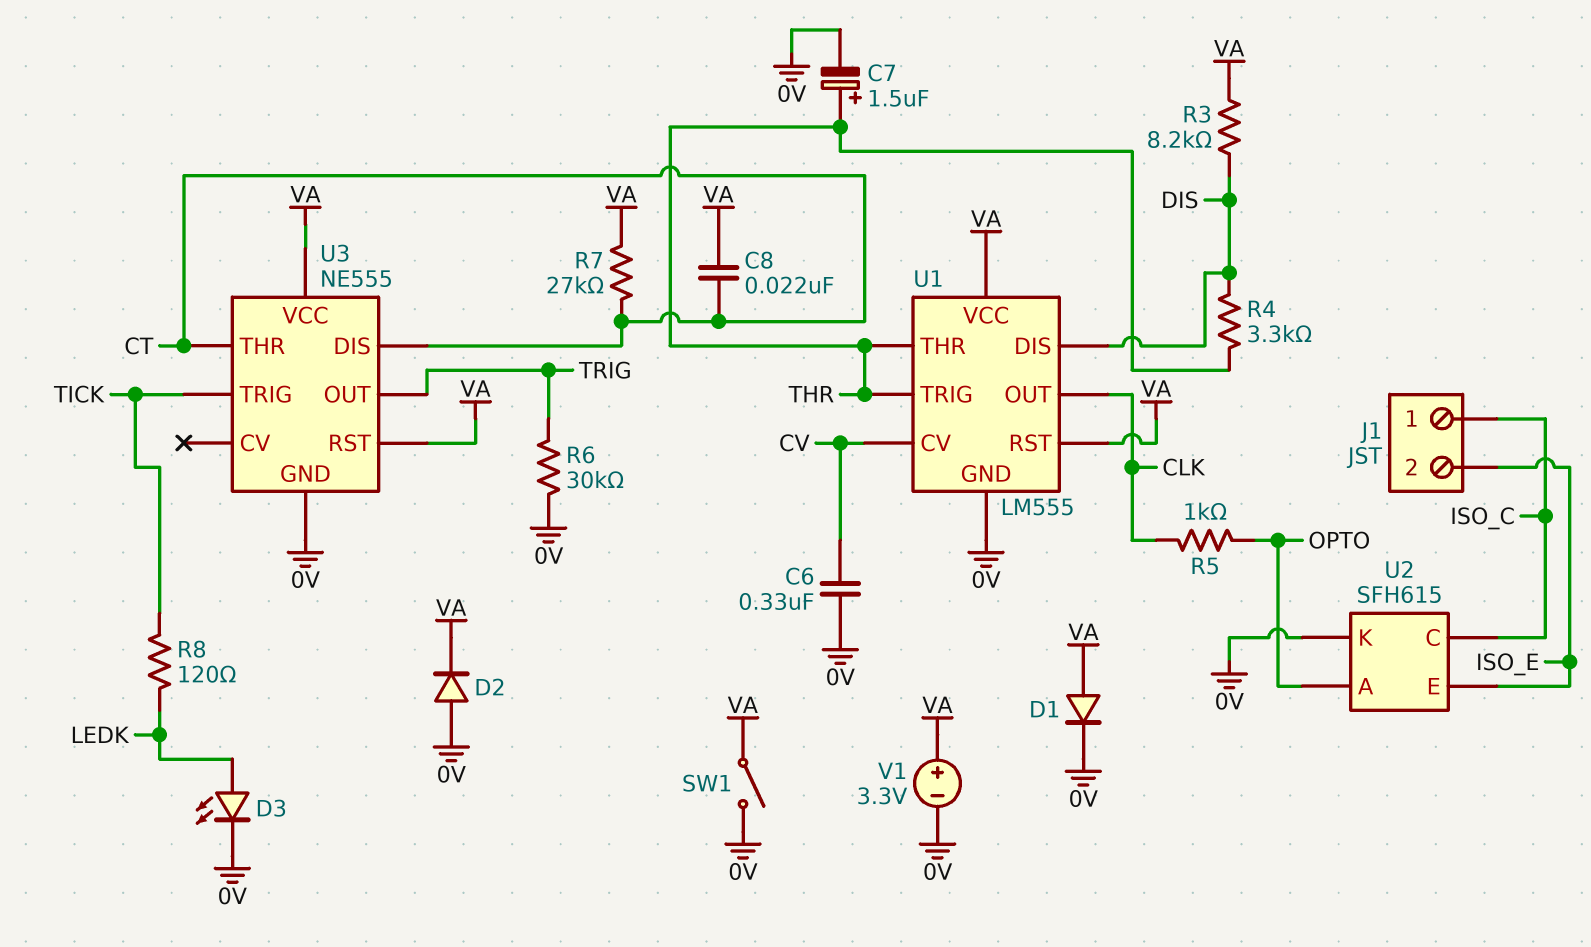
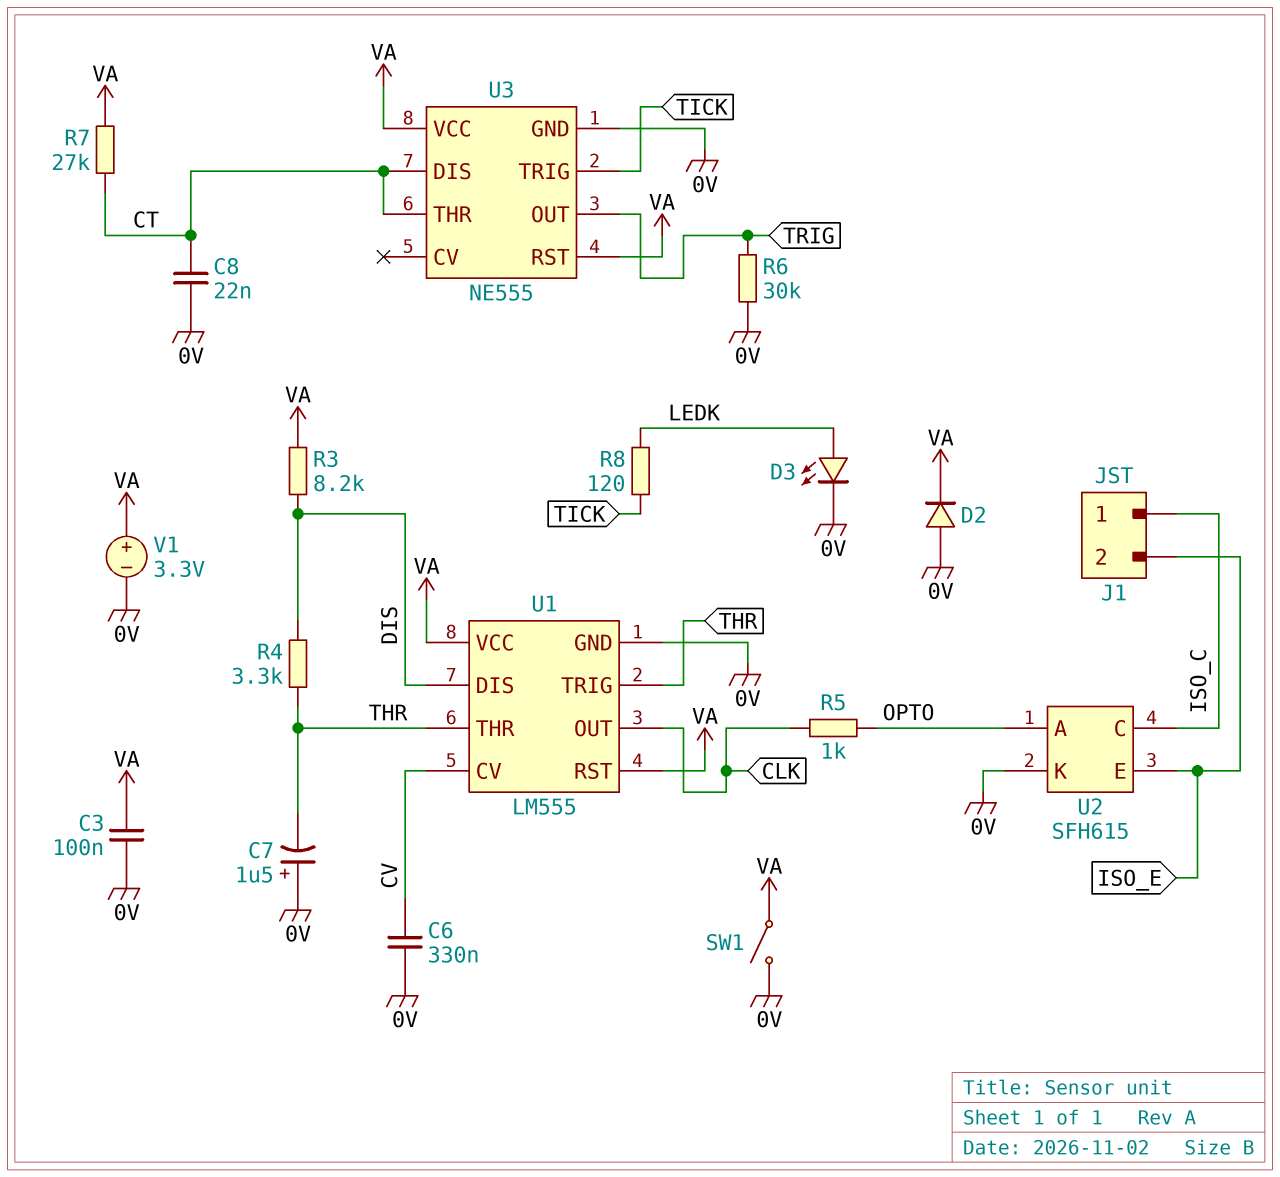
C3: none -> 100nF (0V, VA)
C7: 1.5uF (plus THR, minus 0V) -> 1.5uF (plus 0V, minus THR)
C8: 22nF (CT, VA) -> 22nF (0V, CT)
D1: diode (A VA, K 0V) -> none

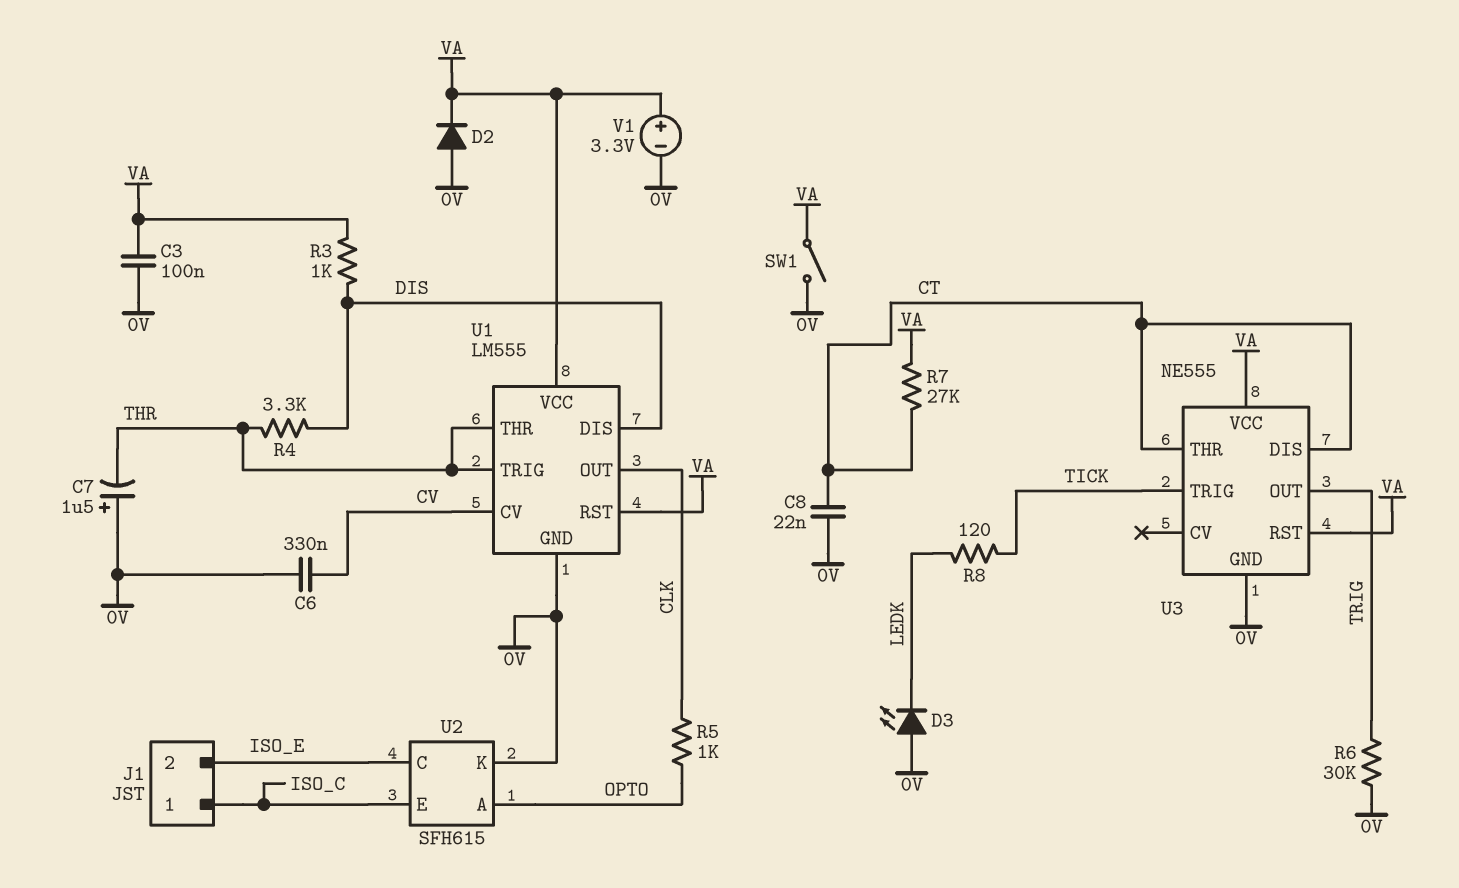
D3: LED (A LEDK, K 0V) -> LED (A 0V, K LEDK)
R3: 8.2k (DIS, VA) -> 1k (DIS, VA)
U2 pin C: ISO_C -> ISO_E
U2 pin E: ISO_E -> ISO_C

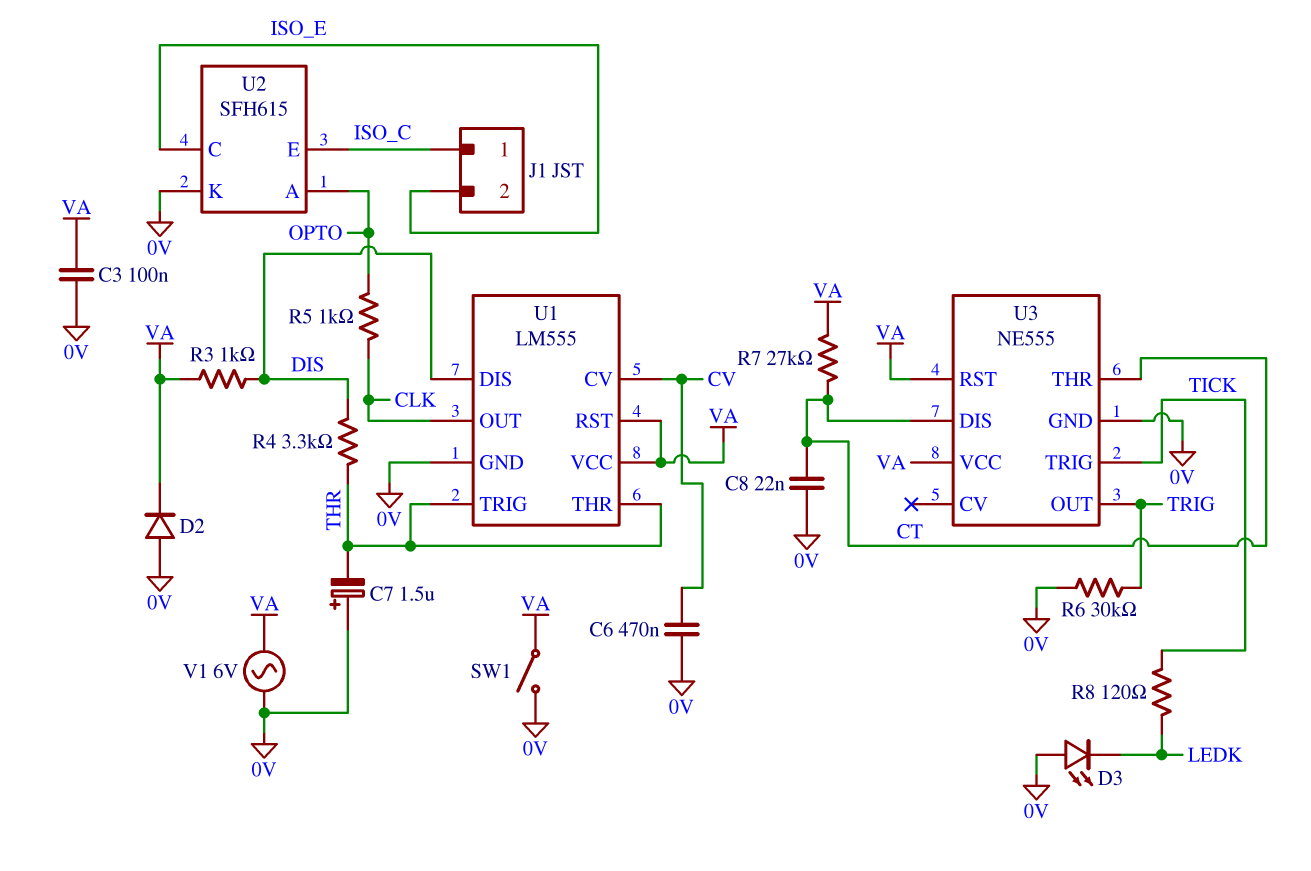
C6: 330nF (0V, CV) -> 470nF (0V, CV)
V1: 3.3V (plus VA, minus 0V) -> AC 6V (0V, VA)

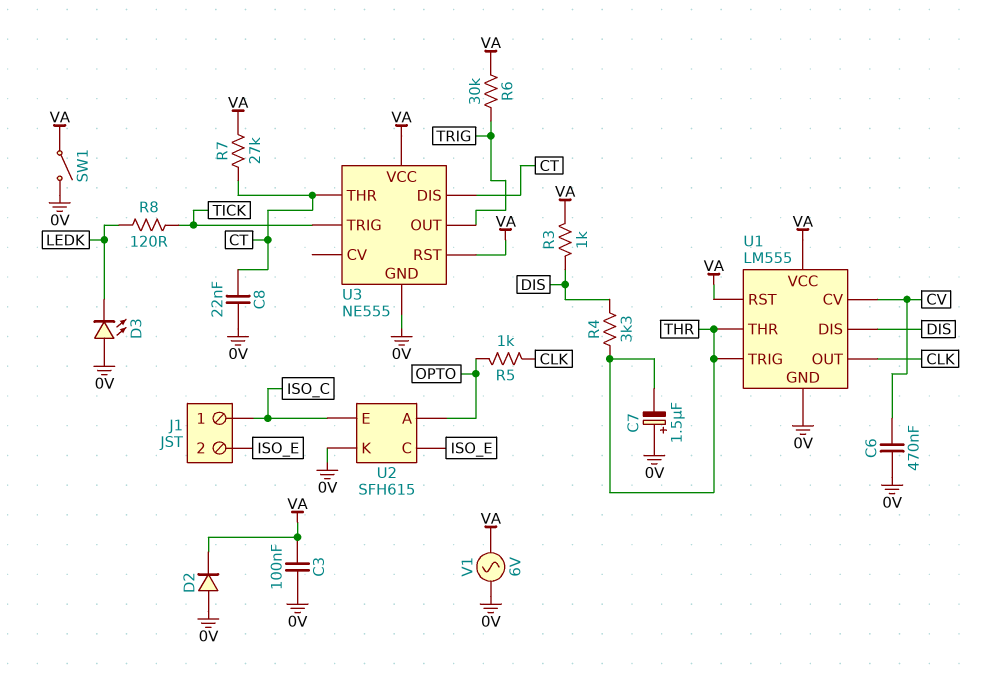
R6: 30k (0V, TRIG) -> 30k (TRIG, VA)

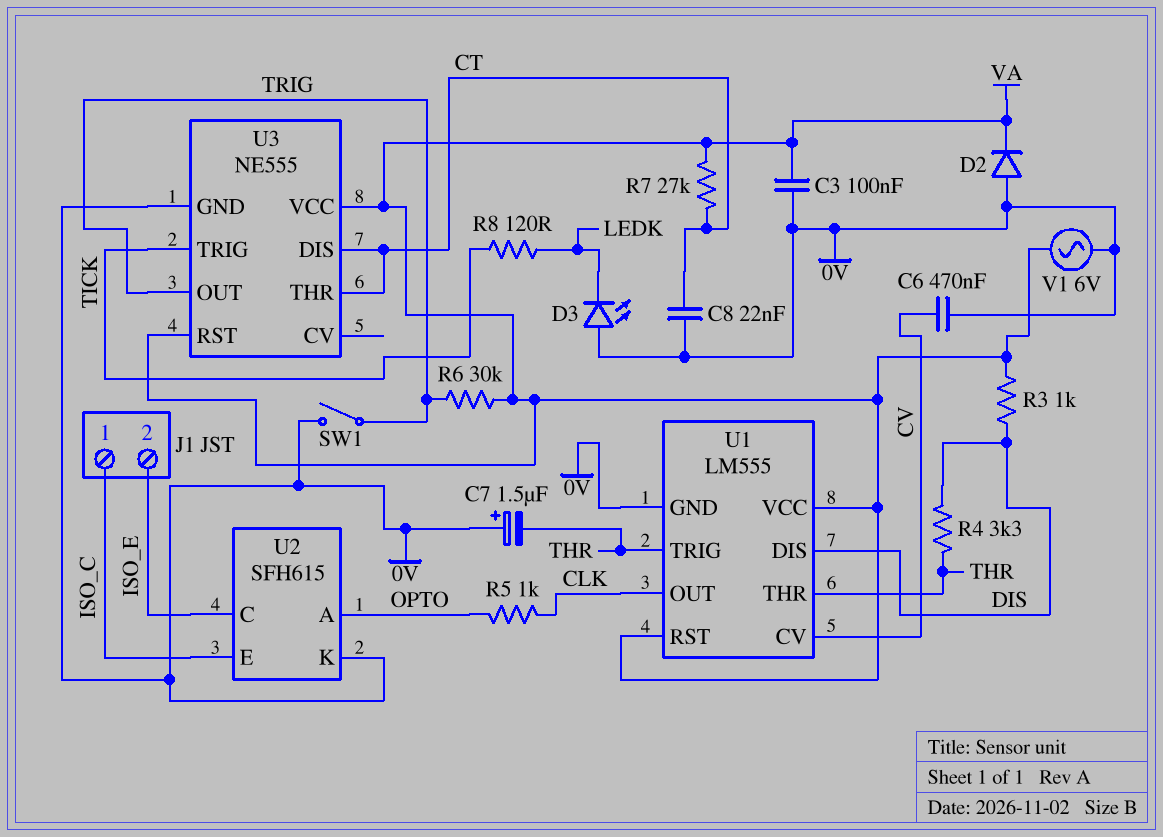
SW1: switch (0V, VA) -> switch (0V, TRIG)

